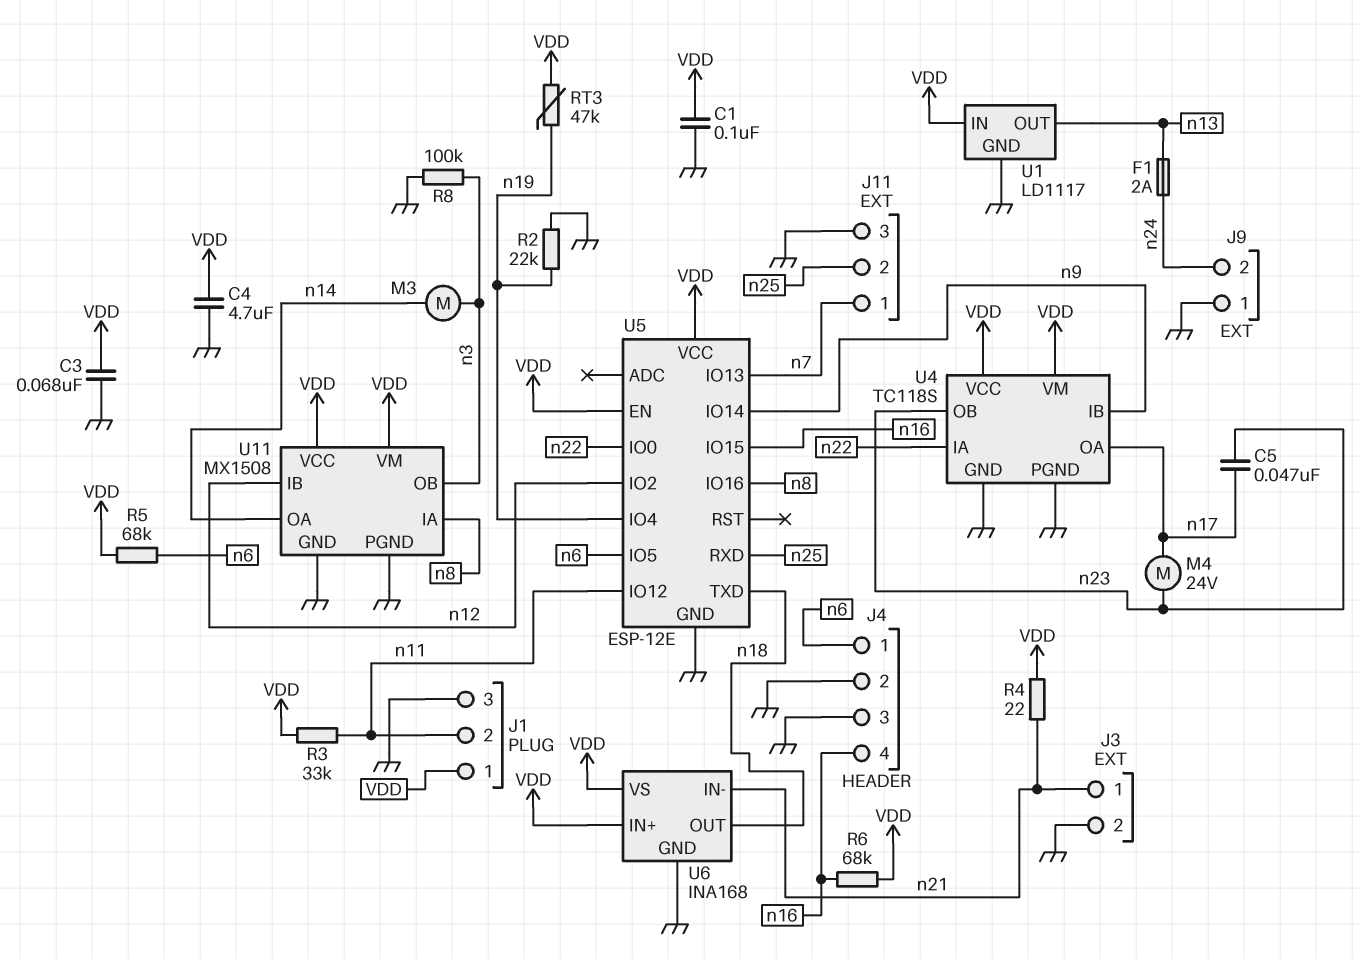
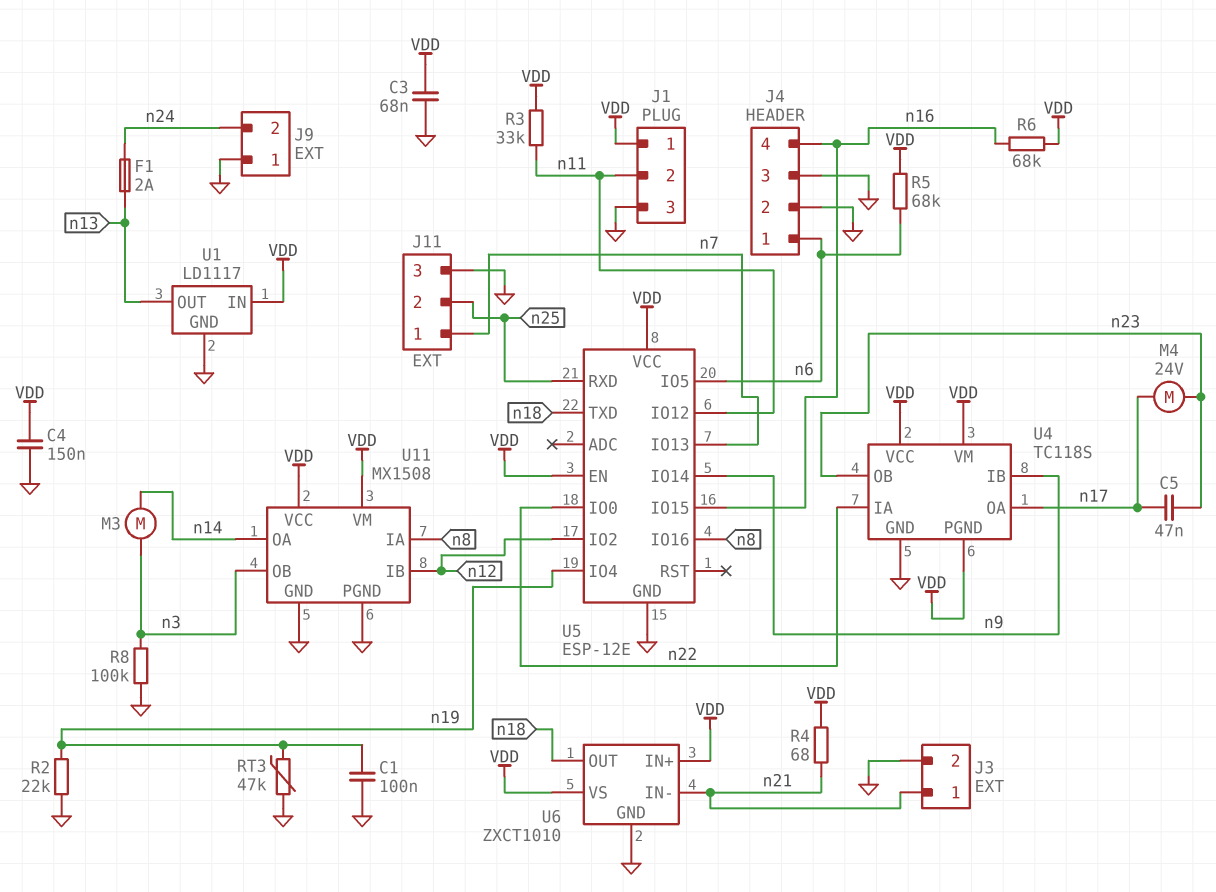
C1: 100nF (GND, VDD) -> 100nF (GND, n19)
C4: 4.7uF (GND, VDD) -> 150nF (GND, VDD)
R4: 22 (VDD, n21) -> 68 (VDD, n21)
RT3: 47k (VDD, n19) -> 47k (GND, n19)
U4 pin PGND: GND -> VDD
U6: INA168 -> ZXCT1010

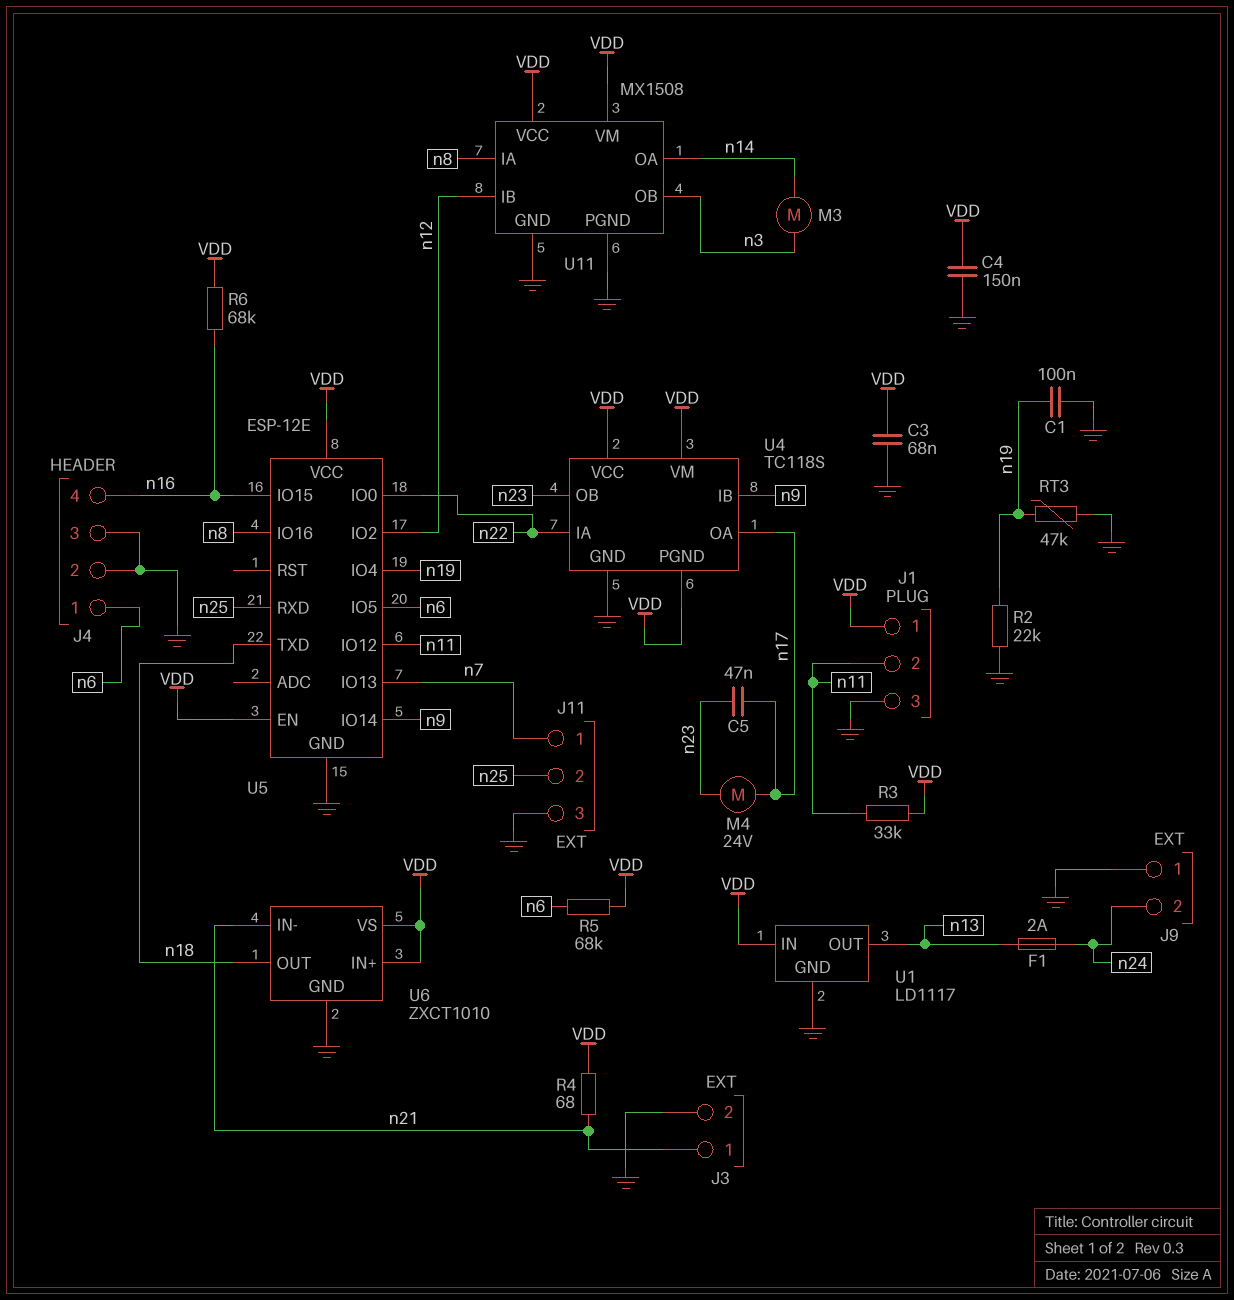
R8: 100k (GND, n3) -> none

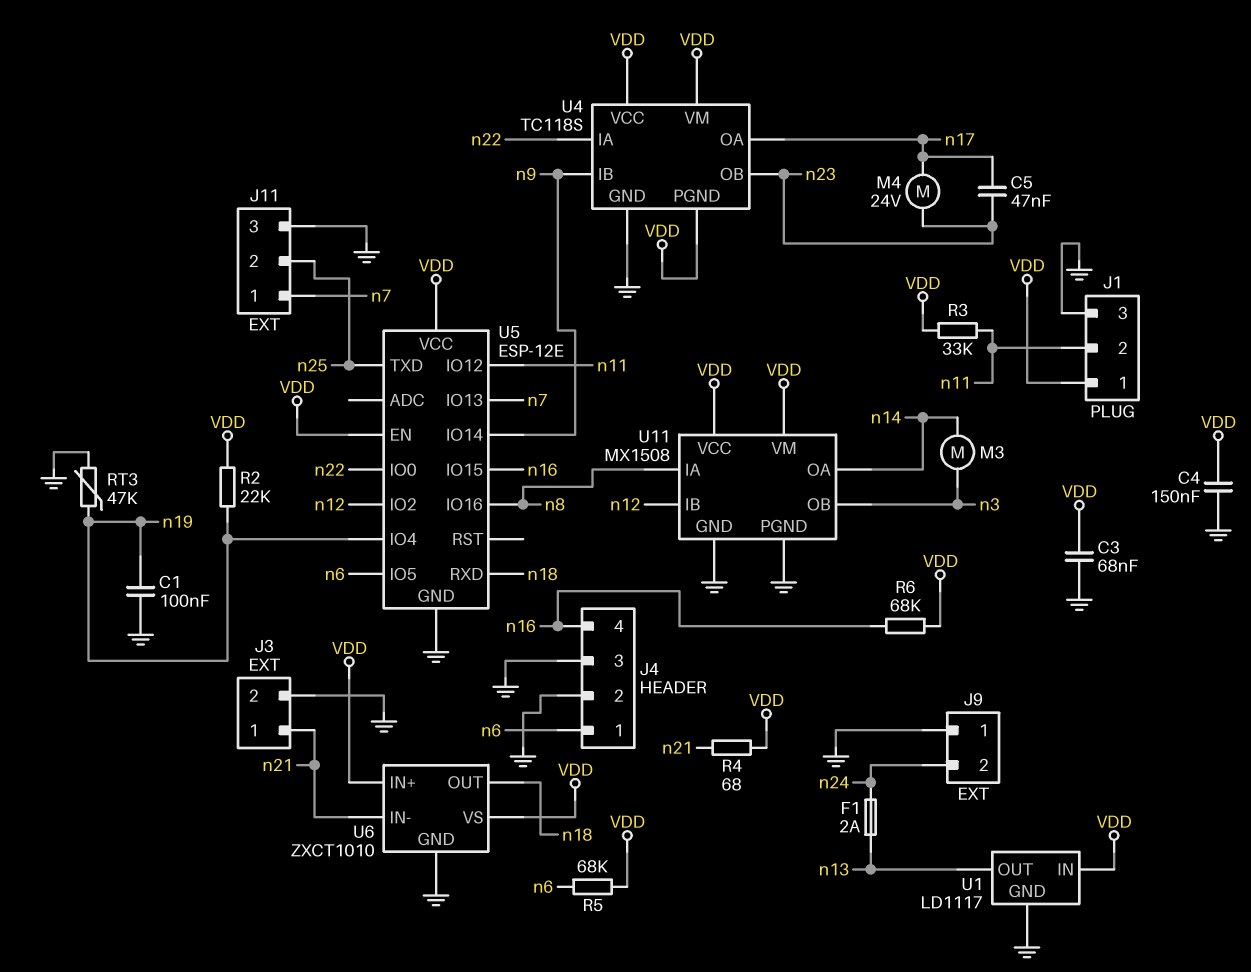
R2: 22k (GND, n19) -> 22k (VDD, n19)
U5 pin RXD: n25 -> n18
U5 pin TXD: n18 -> n25

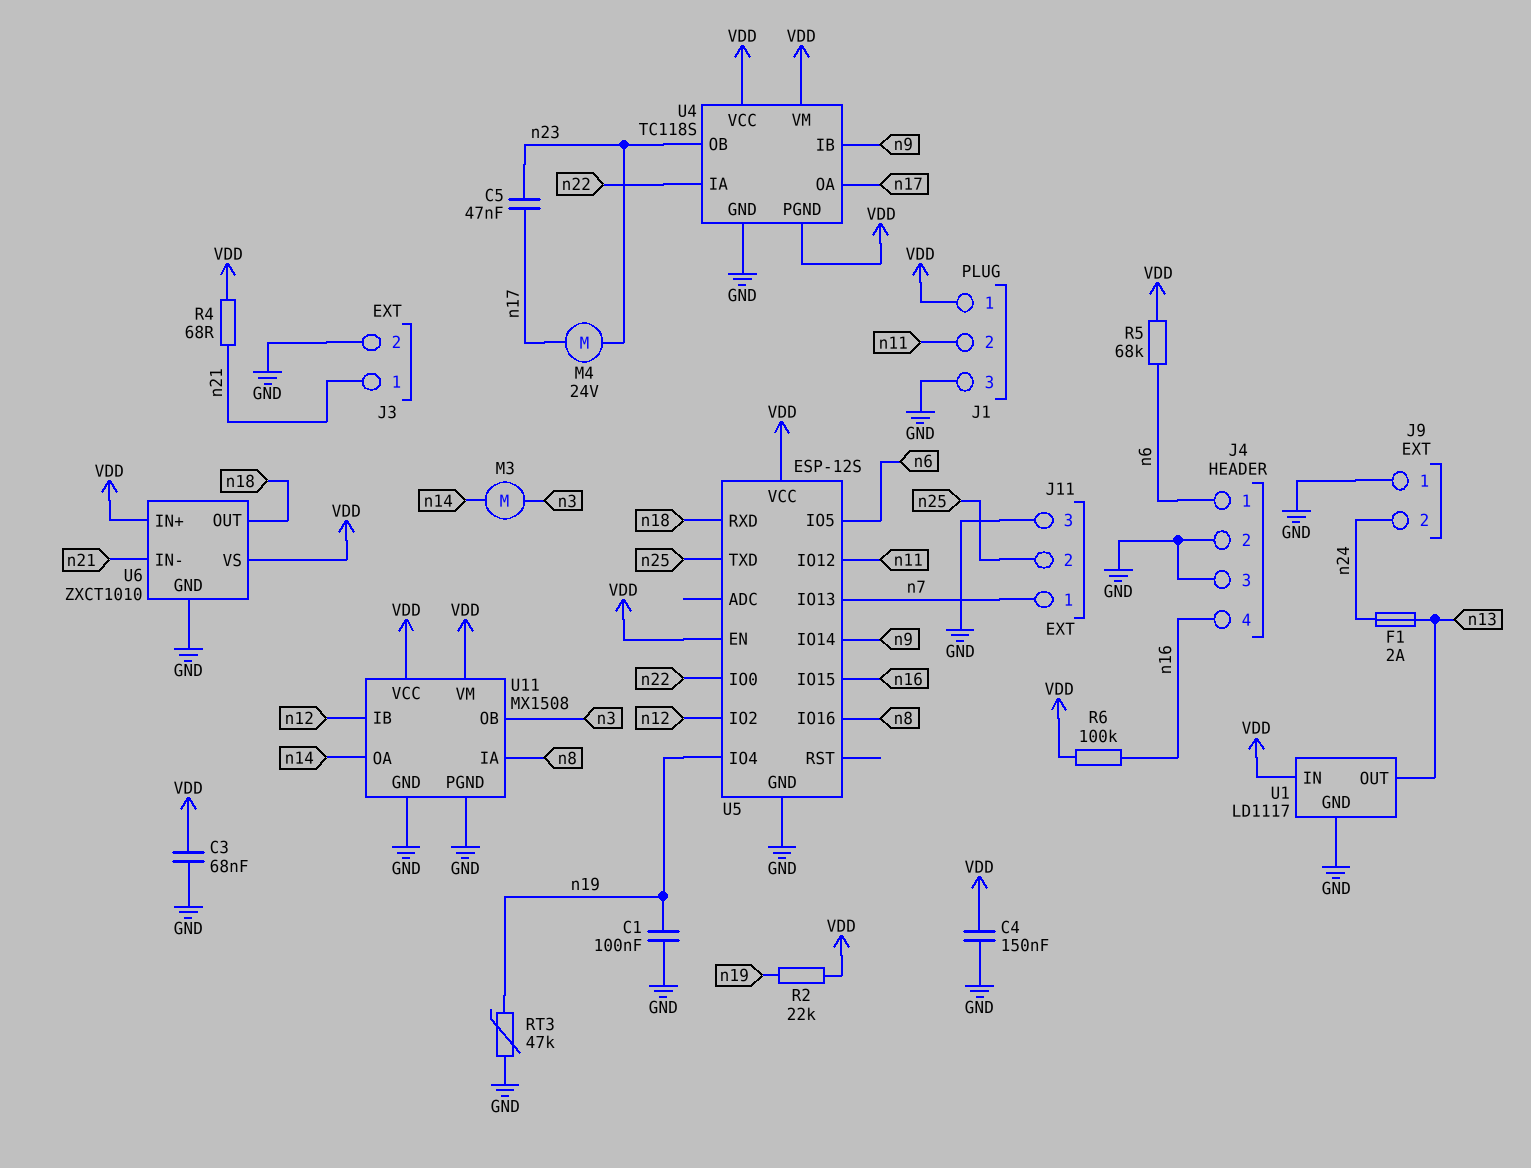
R3: 33k (VDD, n11) -> none
R6: 68k (VDD, n16) -> 100k (VDD, n16)
U5: ESP-12E -> ESP-12S

